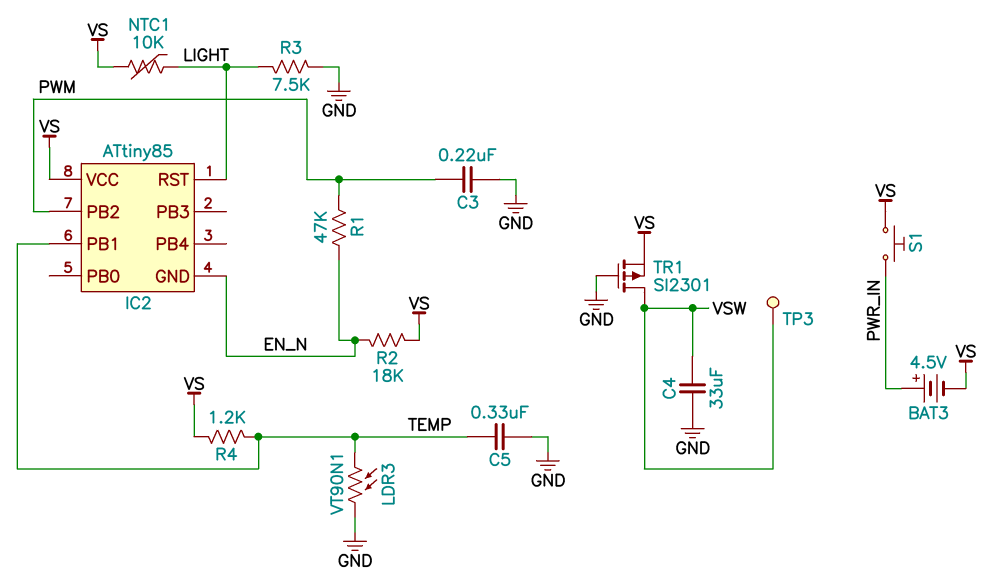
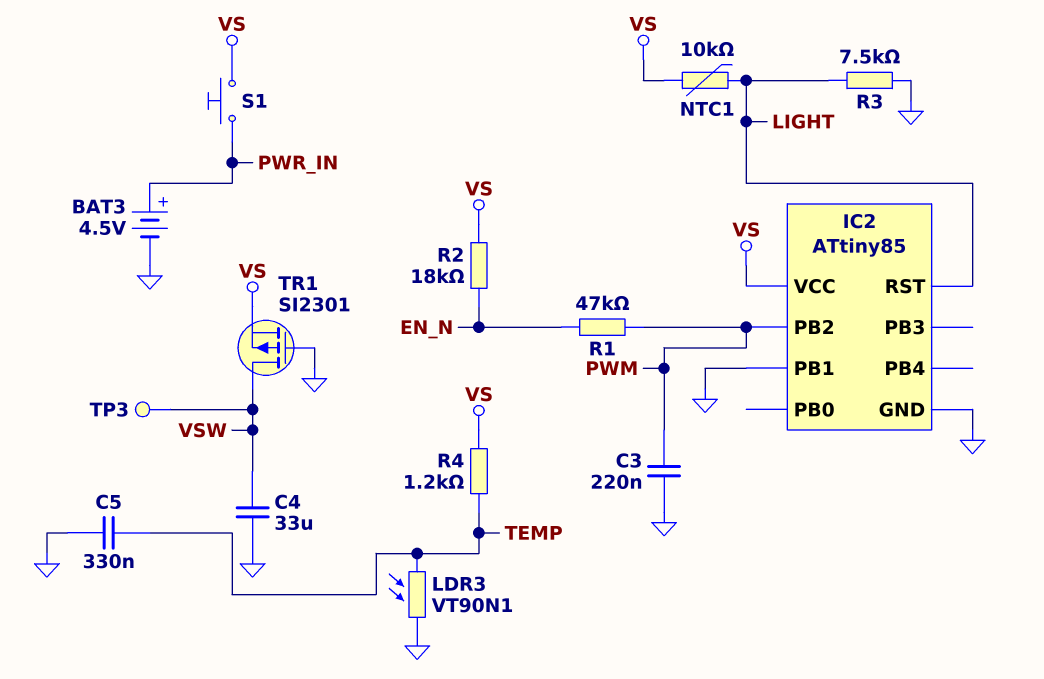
BAT3: 4.5V (plus PWR_IN, minus VS) -> 4.5V (plus PWR_IN, minus GND)
IC2 pin GND: EN_N -> GND
IC2 pin PB1: TEMP -> GND

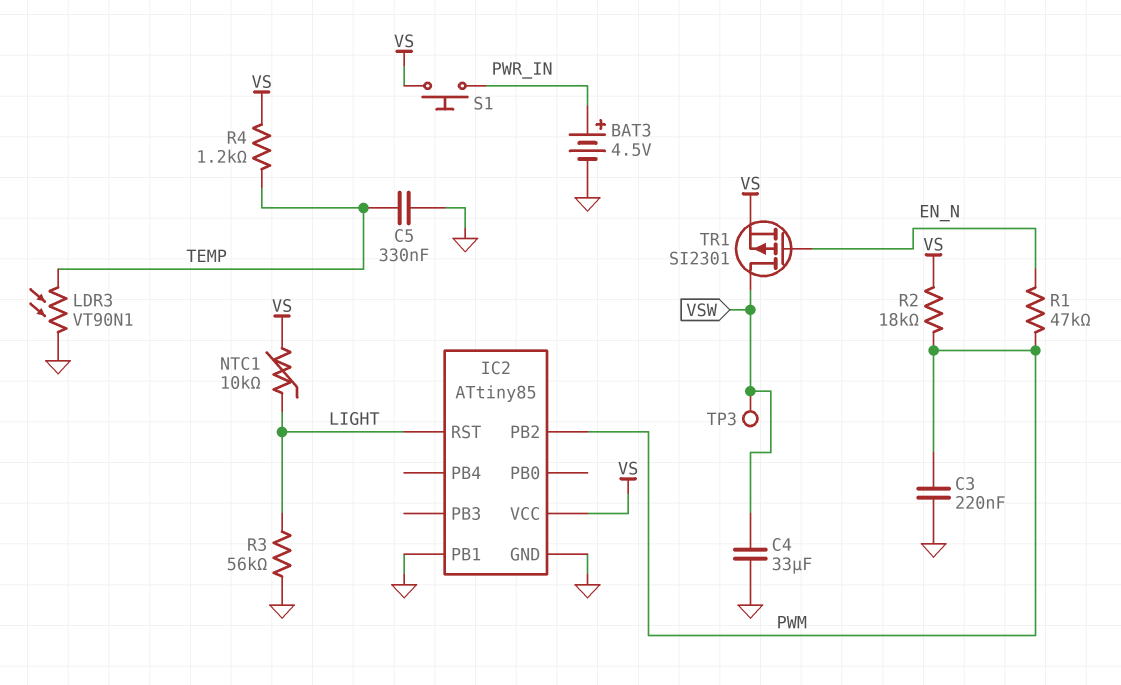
R2: 18k (EN_N, VS) -> 18k (PWM, VS)
R3: 7.5k (GND, LIGHT) -> 56k (GND, LIGHT)
TR1: PMOS SI2301 (G GND, D VSW, S VS) -> PMOS SI2301 (G EN_N, D VSW, S VS)

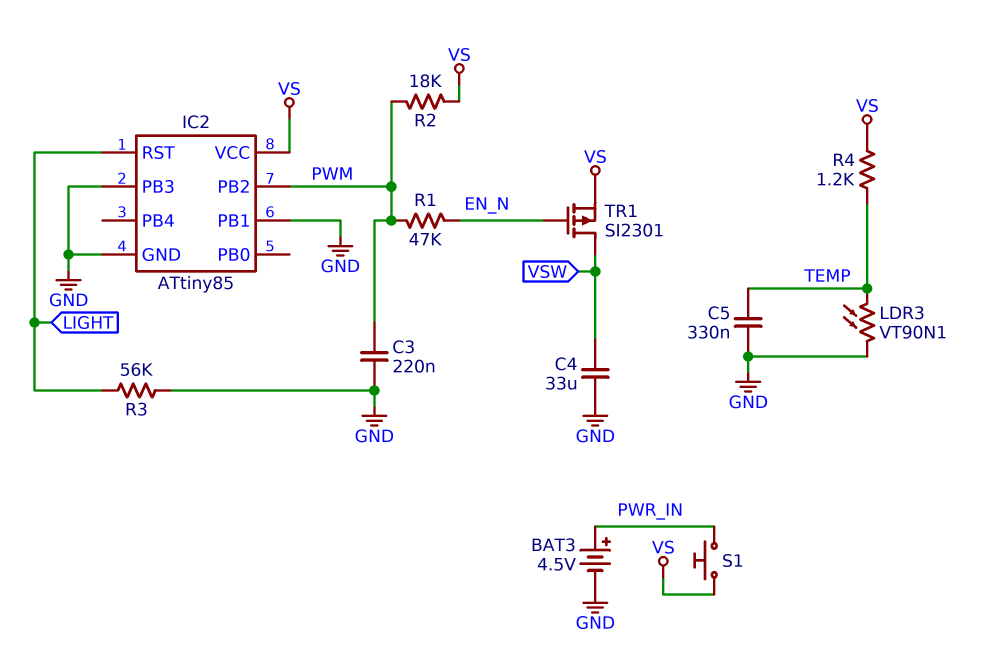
IC2 pin PB3: none -> GND
NTC1: 10k (LIGHT, VS) -> none
TP3: test point (VSW) -> none

